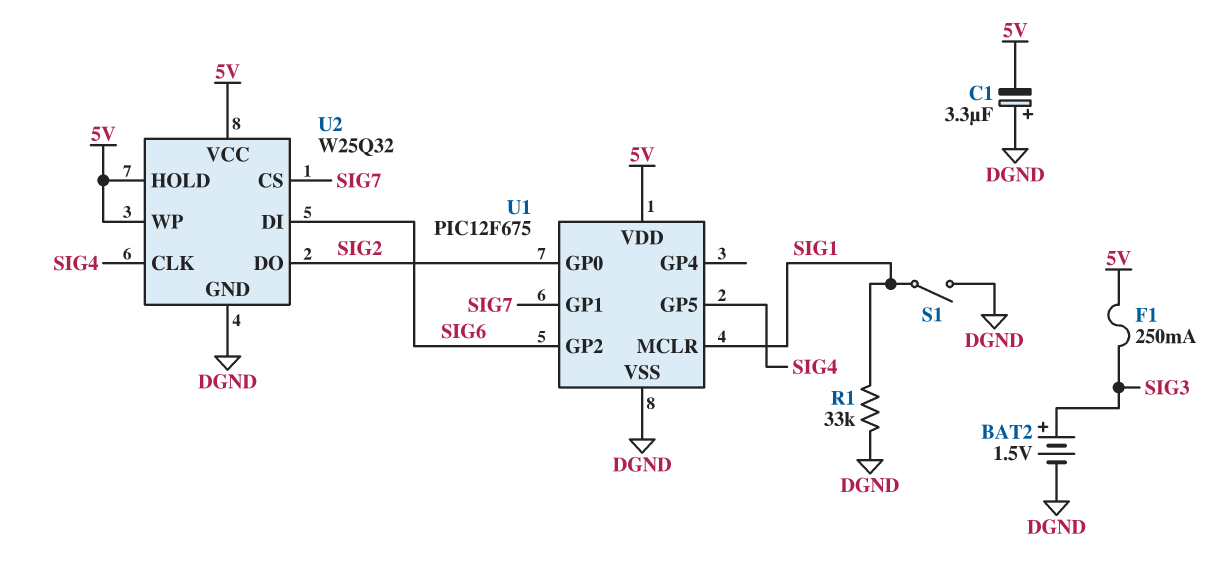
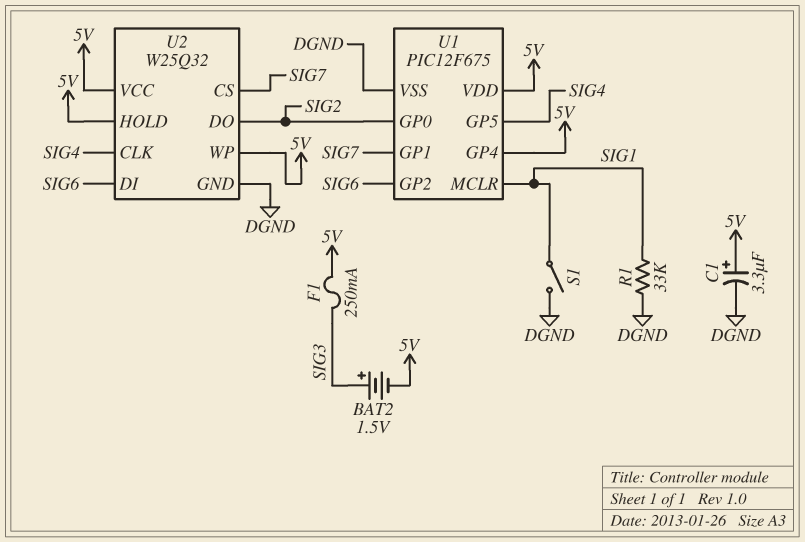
BAT2: 1.5V (plus SIG3, minus DGND) -> 1.5V (plus SIG3, minus 5V)
C1: 3.3uF (plus DGND, minus 5V) -> 3.3uF (plus 5V, minus DGND)
U1 pin GP4: none -> 5V

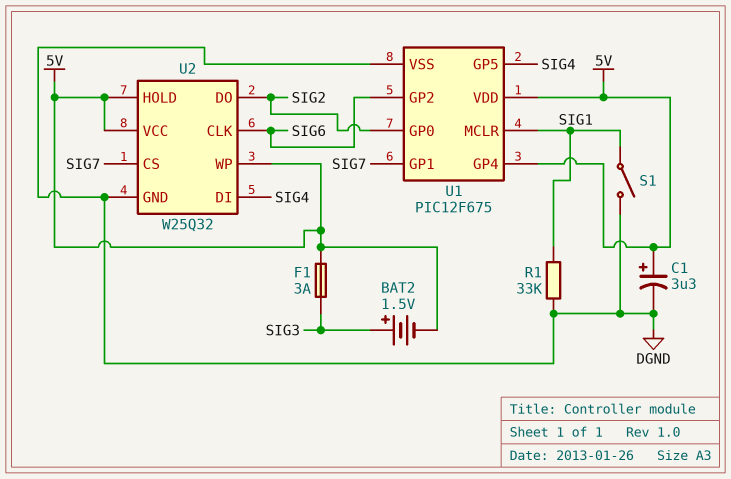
F1: 250mA (5V, SIG3) -> 3A (5V, SIG3)
U2 pin CLK: SIG4 -> SIG6
U2 pin DI: SIG6 -> SIG4

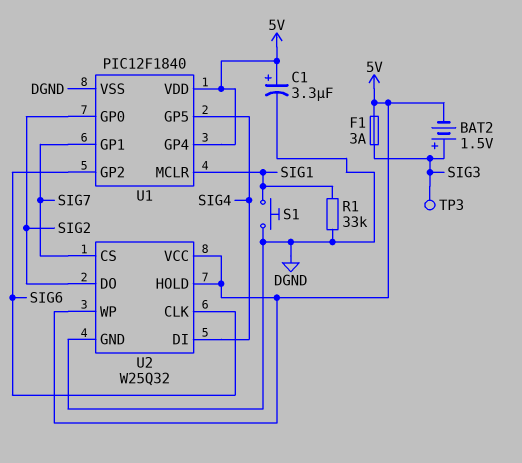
S1: switch (DGND, SIG1) -> button (DGND, SIG1)
TP3: none -> test point (SIG3)
U1: PIC12F675 -> PIC12F1840

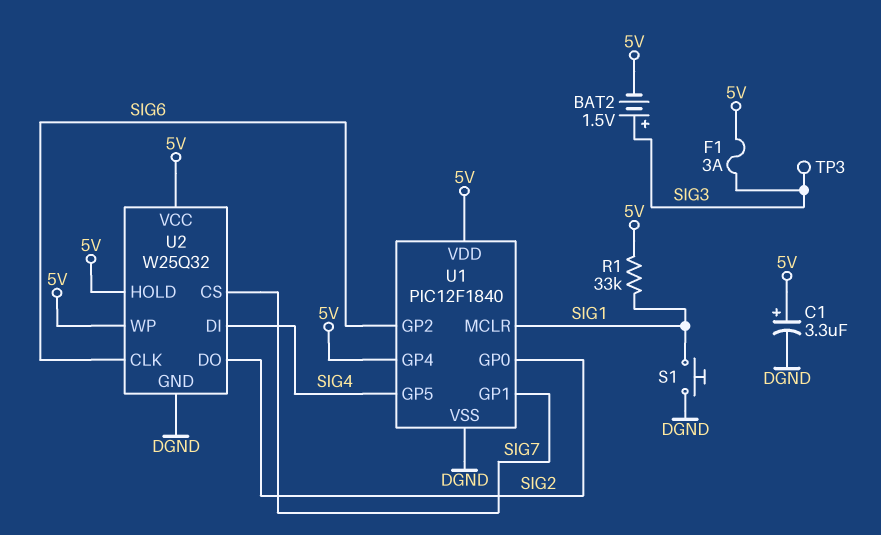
R1: 33k (DGND, SIG1) -> 33k (5V, SIG1)

